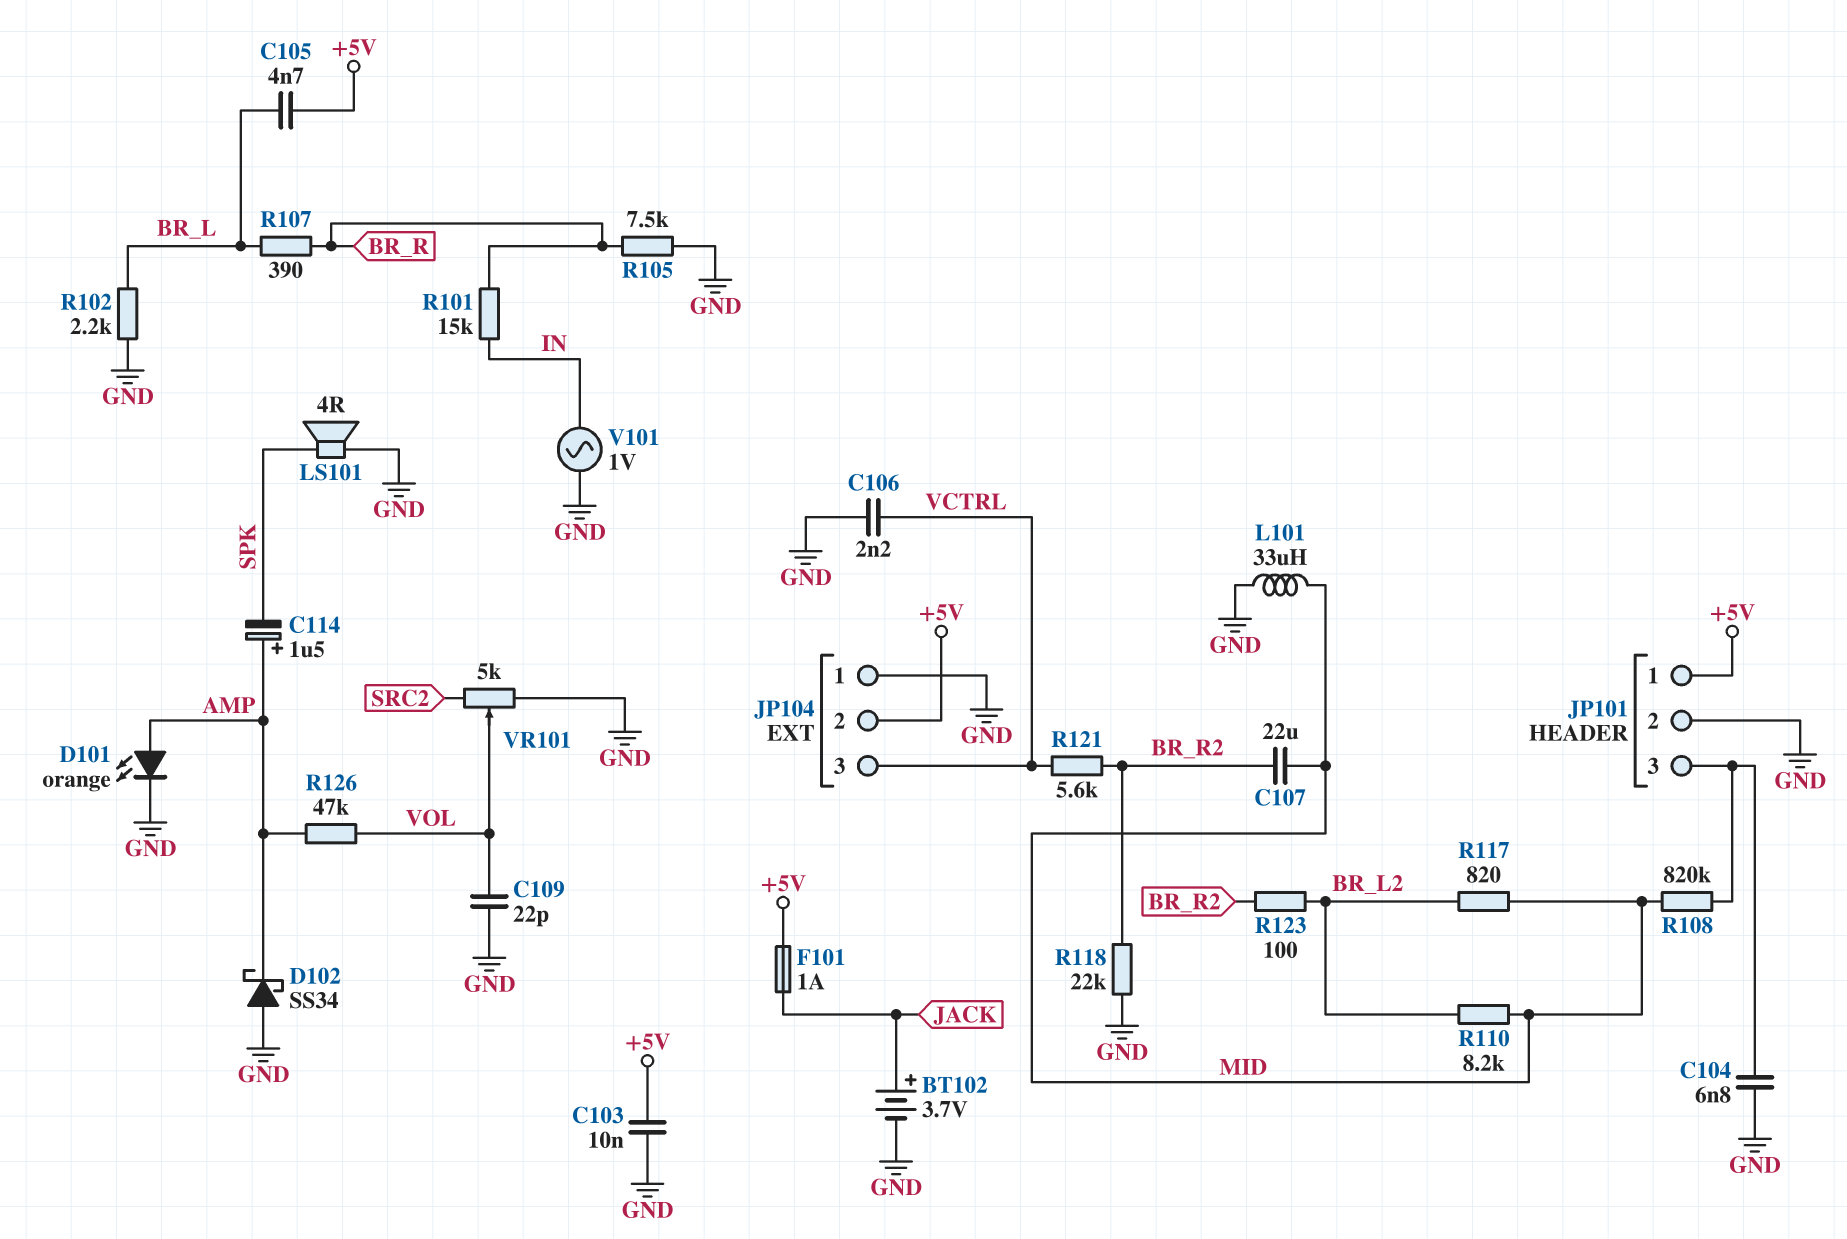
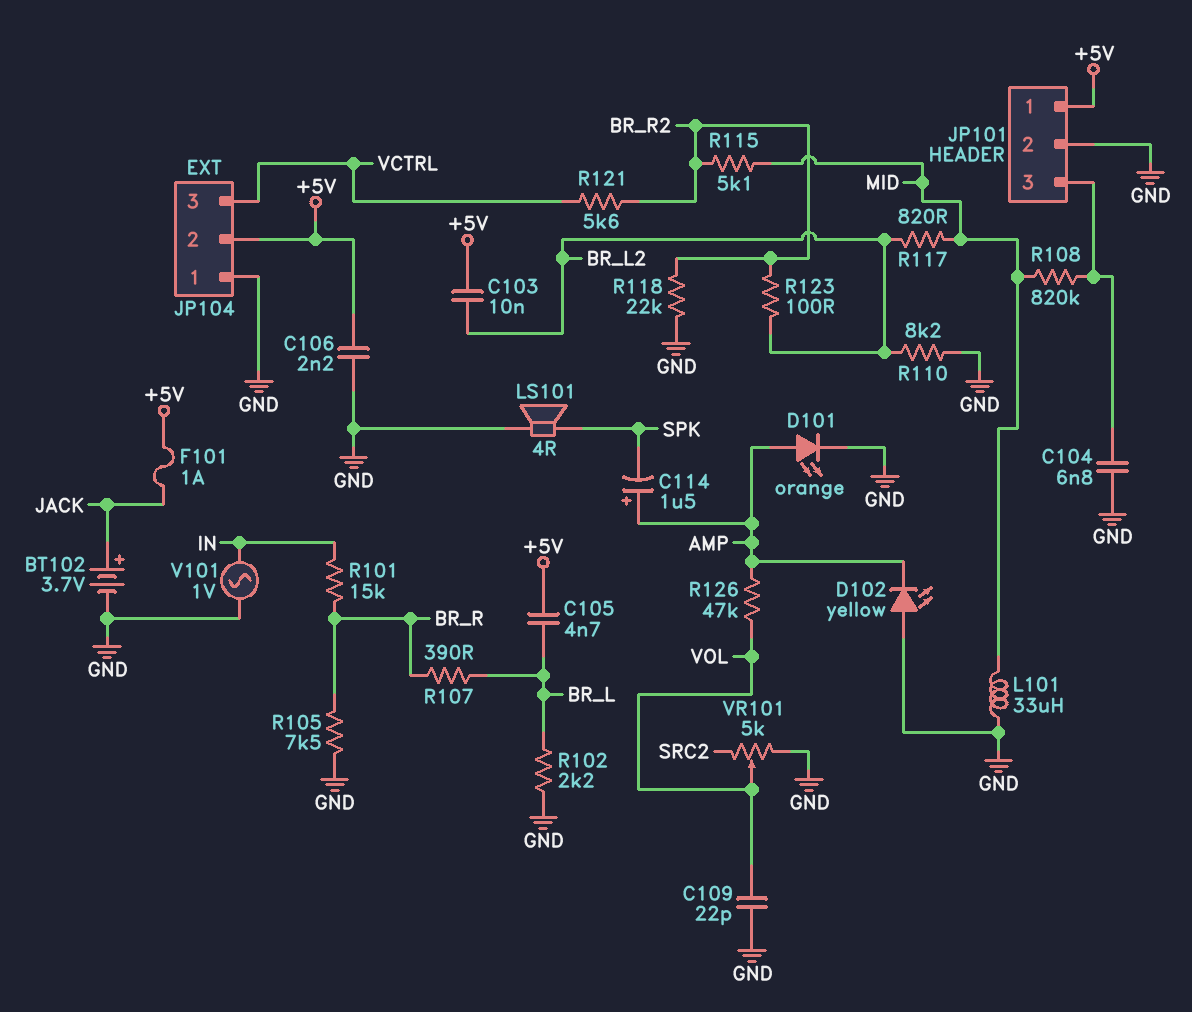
C103: 10nF (+5V, GND) -> 10nF (+5V, BR_L2)
C106: 2.2nF (GND, VCTRL) -> 2.2nF (+5V, GND)
C107: 22uF (BR_R2, MID) -> none
D102: schottky SS34 (A GND, K AMP) -> LED yellow (A GND, K AMP)
R110: 8.2k (BR_L2, MID) -> 8.2k (BR_L2, GND)
R115: none -> 5.1k (BR_R2, MID)

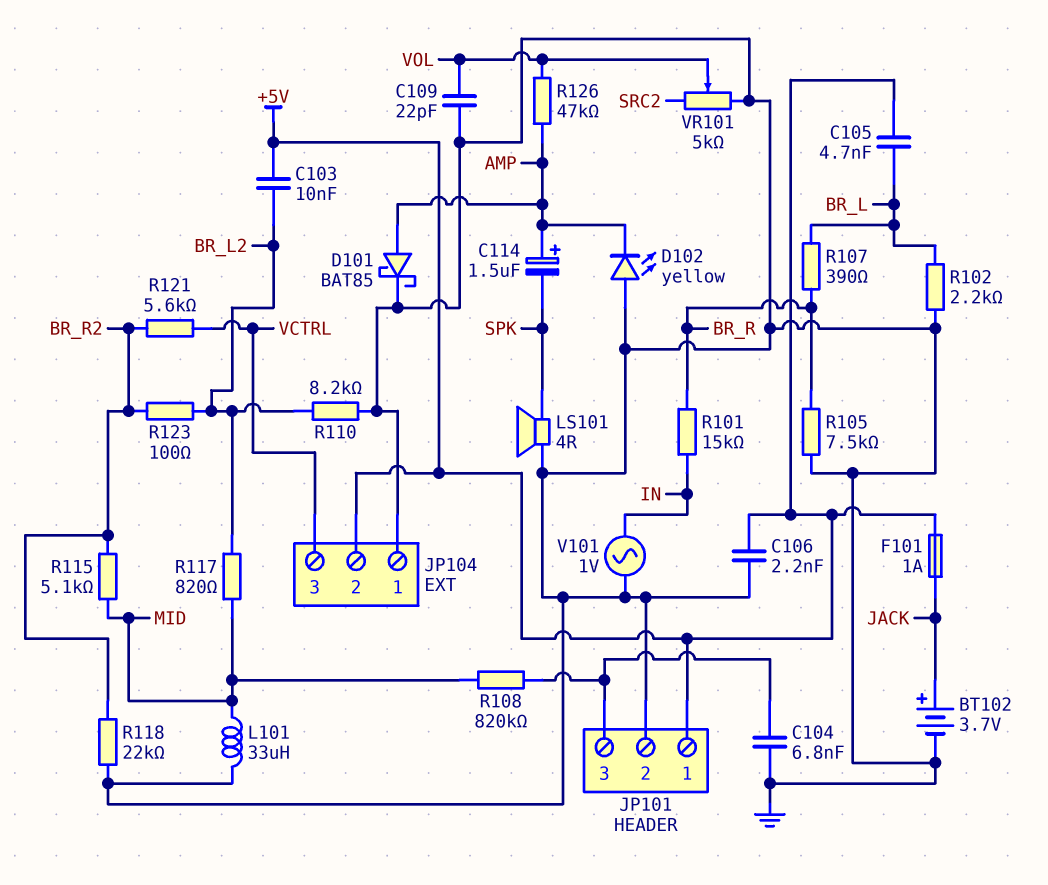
D101: LED orange (A AMP, K GND) -> schottky BAT85 (A AMP, K GND)

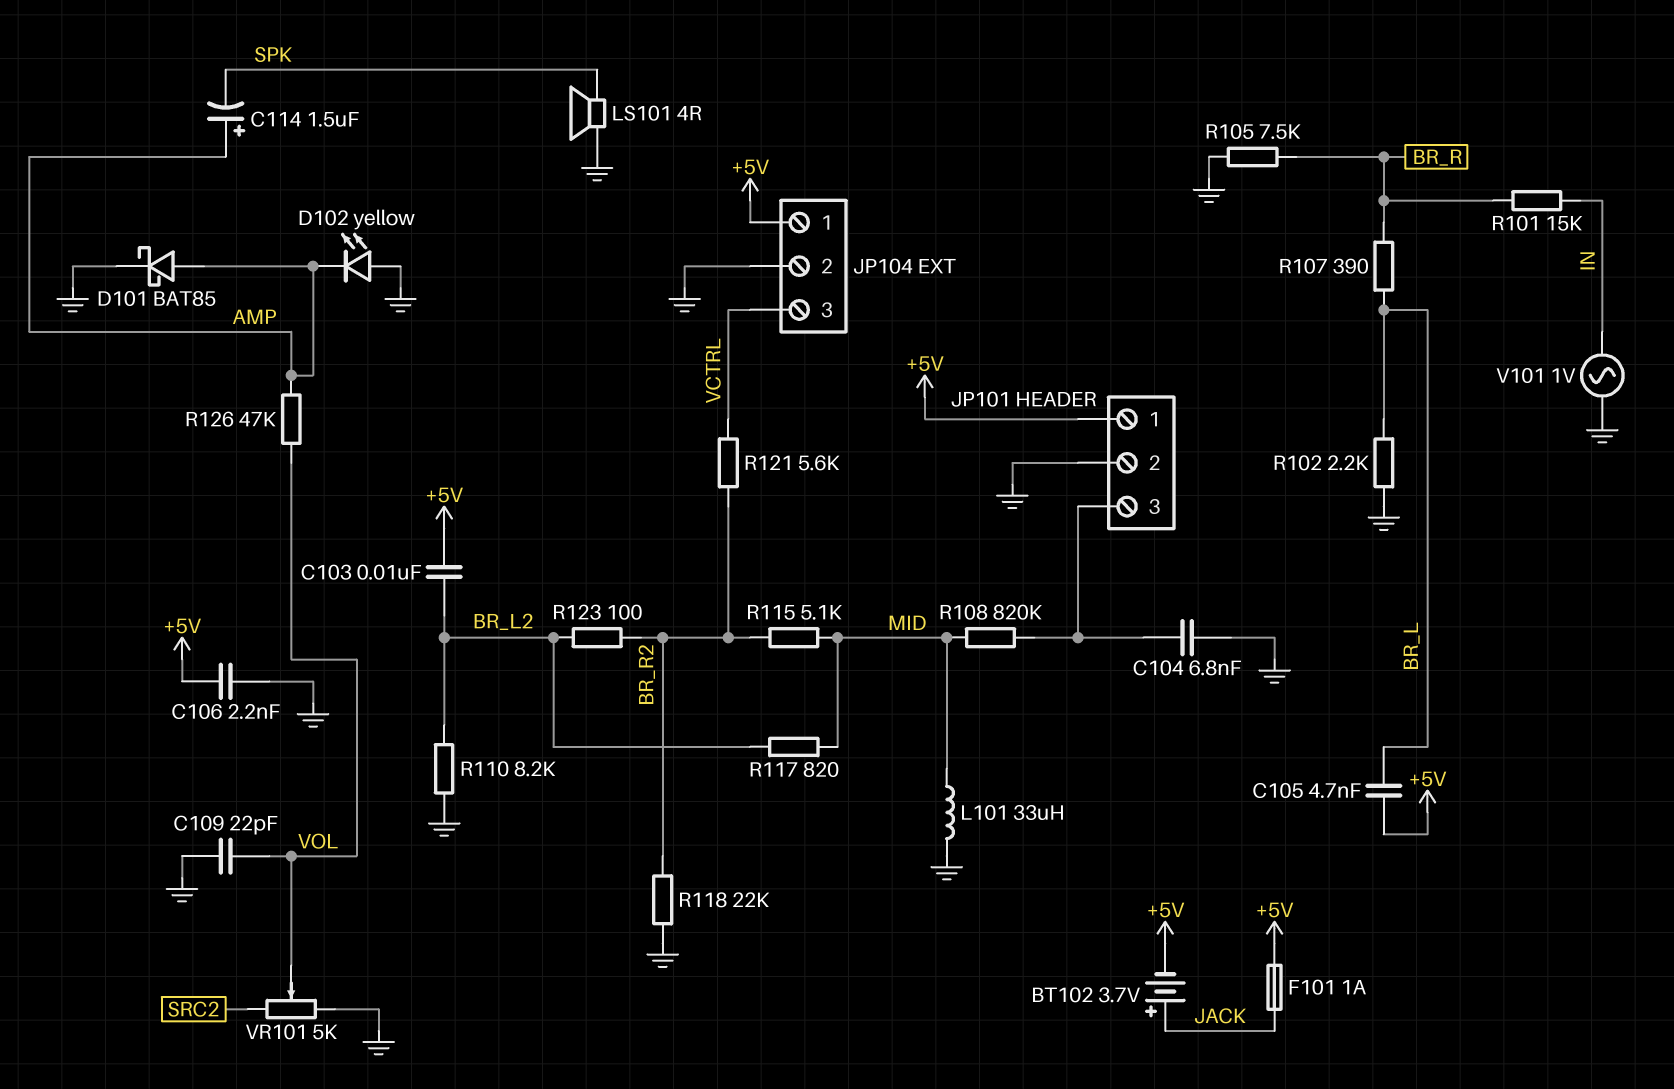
BT102: 3.7V (plus JACK, minus GND) -> 3.7V (plus JACK, minus +5V)
JP104 pin 1: GND -> +5V
JP104 pin 2: +5V -> GND

